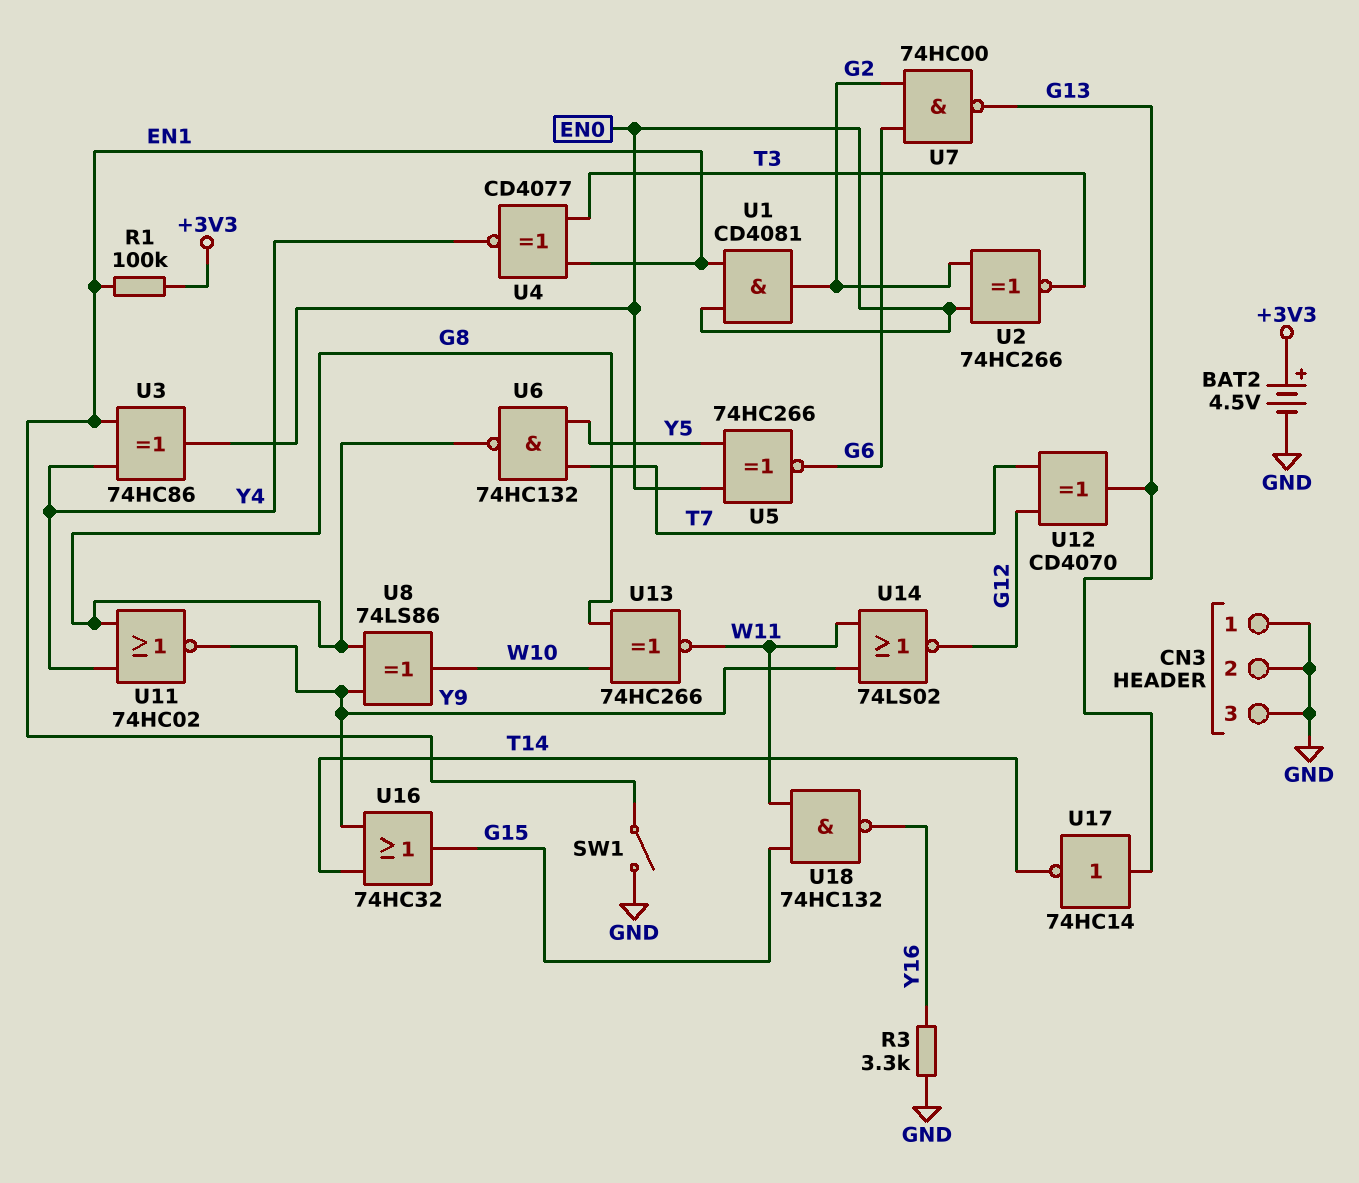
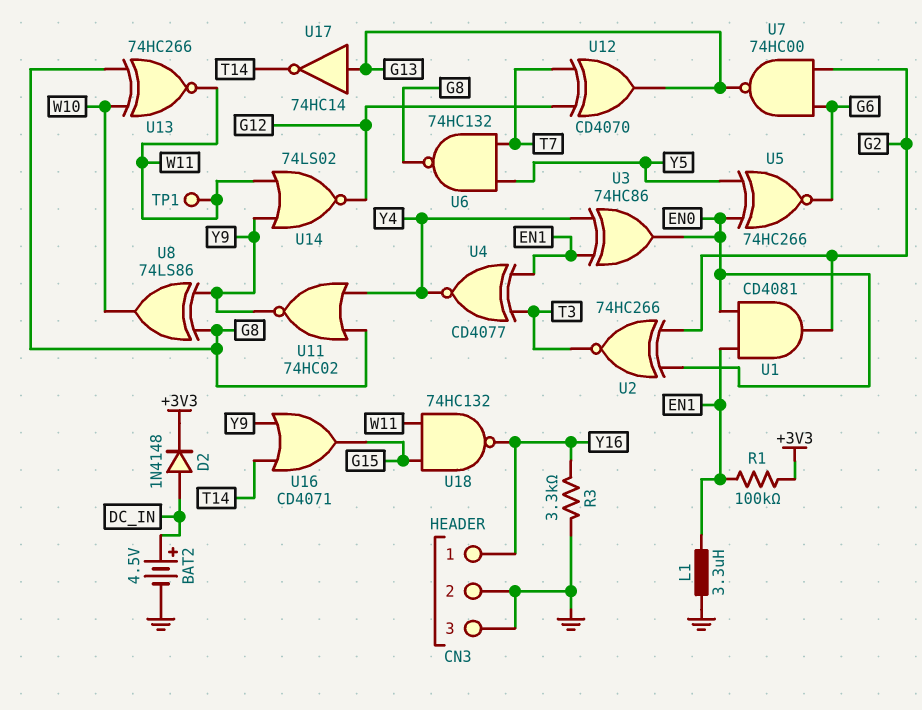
BAT2: 4.5V (plus +3V3, minus GND) -> 4.5V (plus DC_IN, minus GND)
CN3 pin 1: GND -> Y16
D2: none -> diode 1N4148 (A DC_IN, K +3V3)
L1: none -> 3.3uH (EN1, GND)
SW1: switch (EN1, GND) -> none
TP1: none -> test point (W11)
U16: OR 74HC32 (in T14, in Y9, out G15) -> OR CD4071 (in T14, in Y9, out G15)

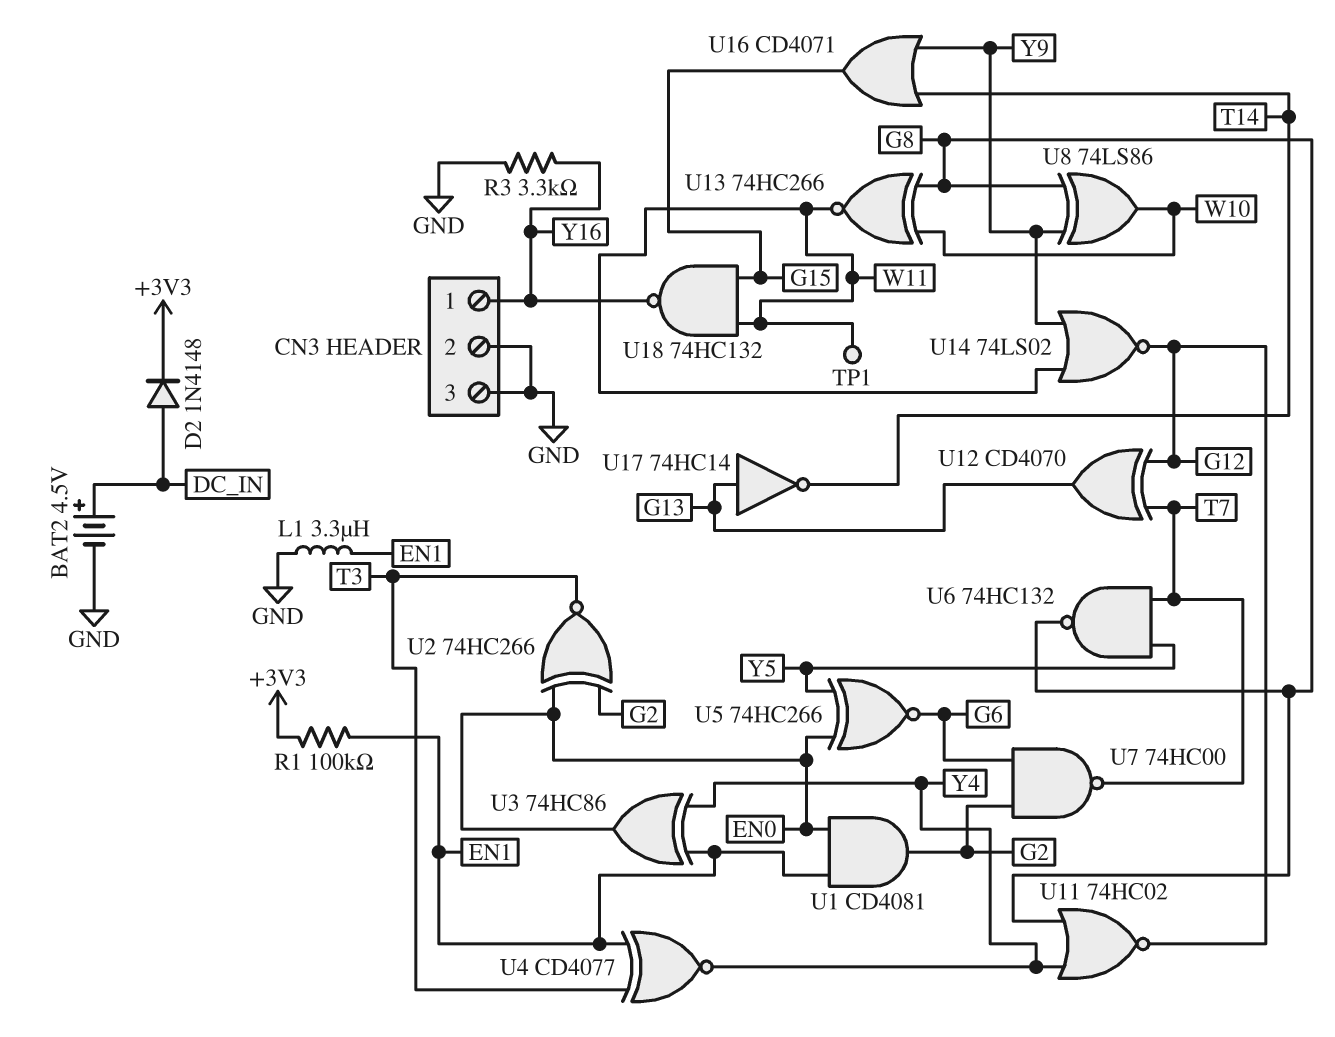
U7: NAND 74HC00 (in G2, in G6, out G13) -> NAND 74HC00 (in G2, in G6, out T7)
U11: NOR 74HC02 (in G8, in Y4, out Y9) -> NOR 74HC02 (in G8, in Y4, out G12)

